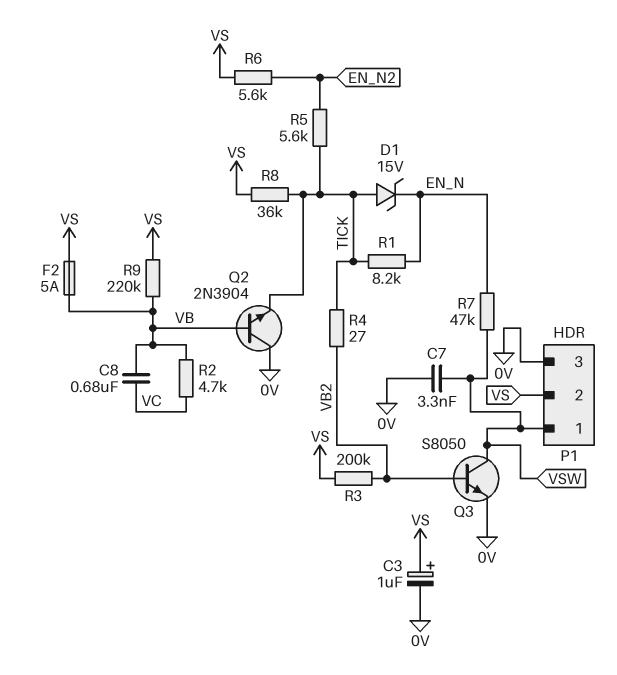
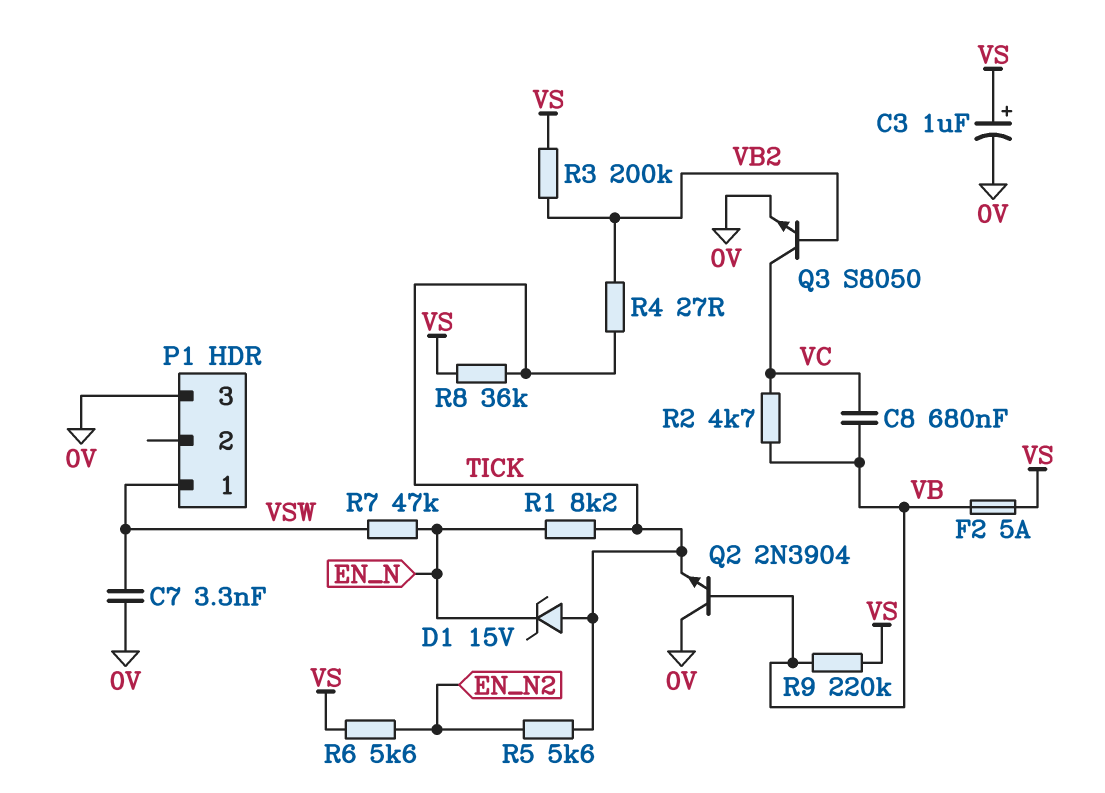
P1 pin 2: VS -> none
Q3: NPN S8050 (B VB2, C VSW, E 0V) -> NPN S8050 (B VB2, C VC, E 0V)

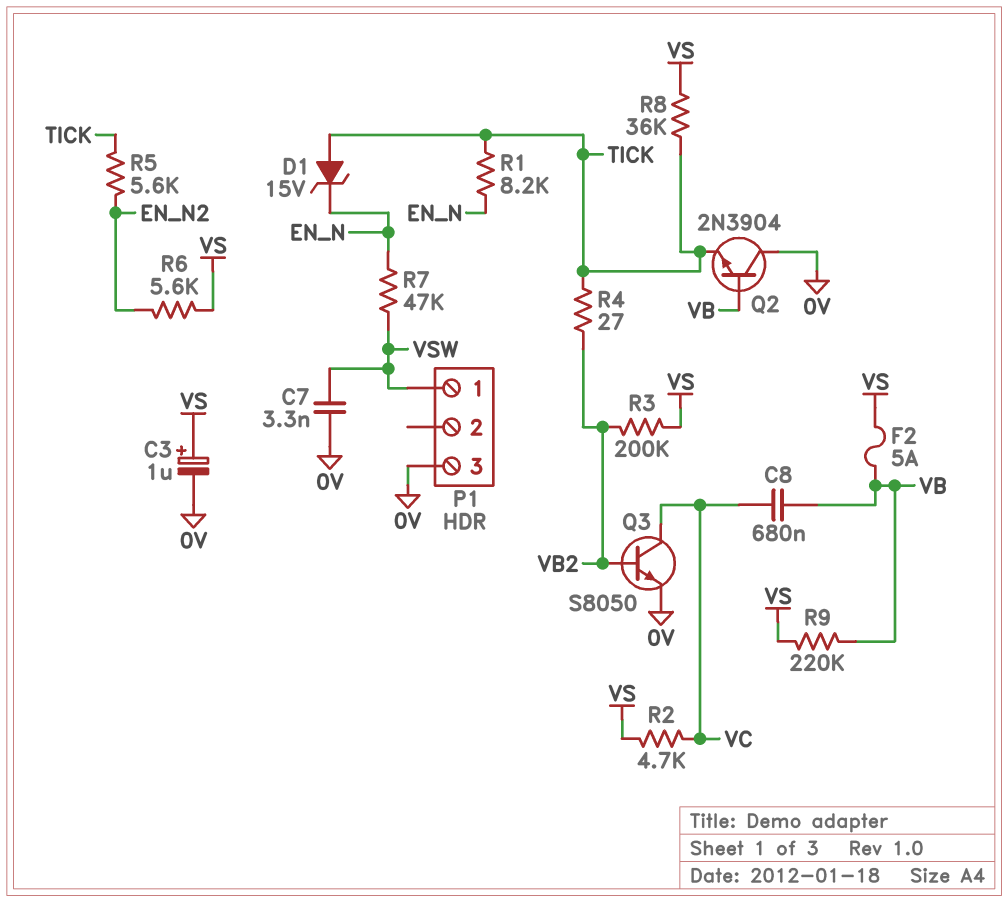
R2: 4.7k (VB, VC) -> 4.7k (VC, VS)

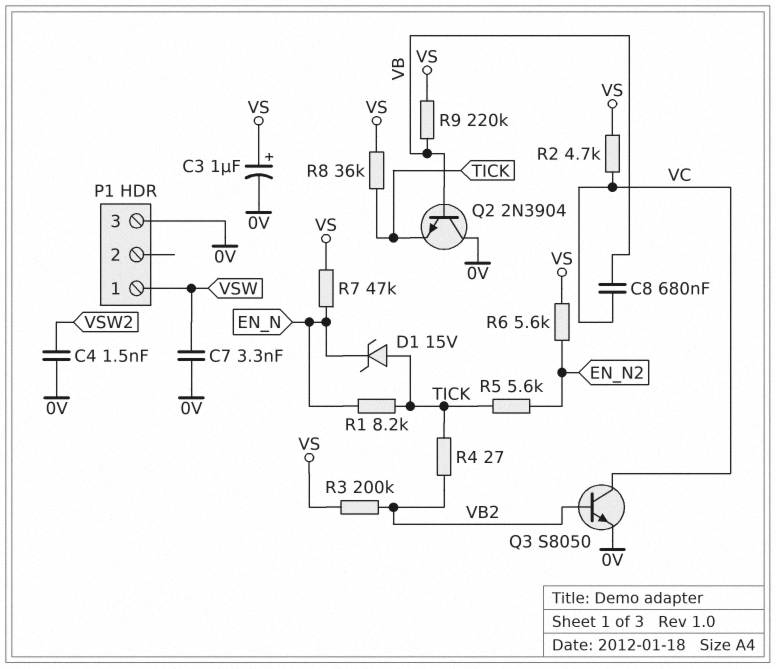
C4: none -> 1.5nF (0V, VSW2)
F2: 5A (VB, VS) -> none
R7: 47k (EN_N, VSW) -> 47k (EN_N, VS)

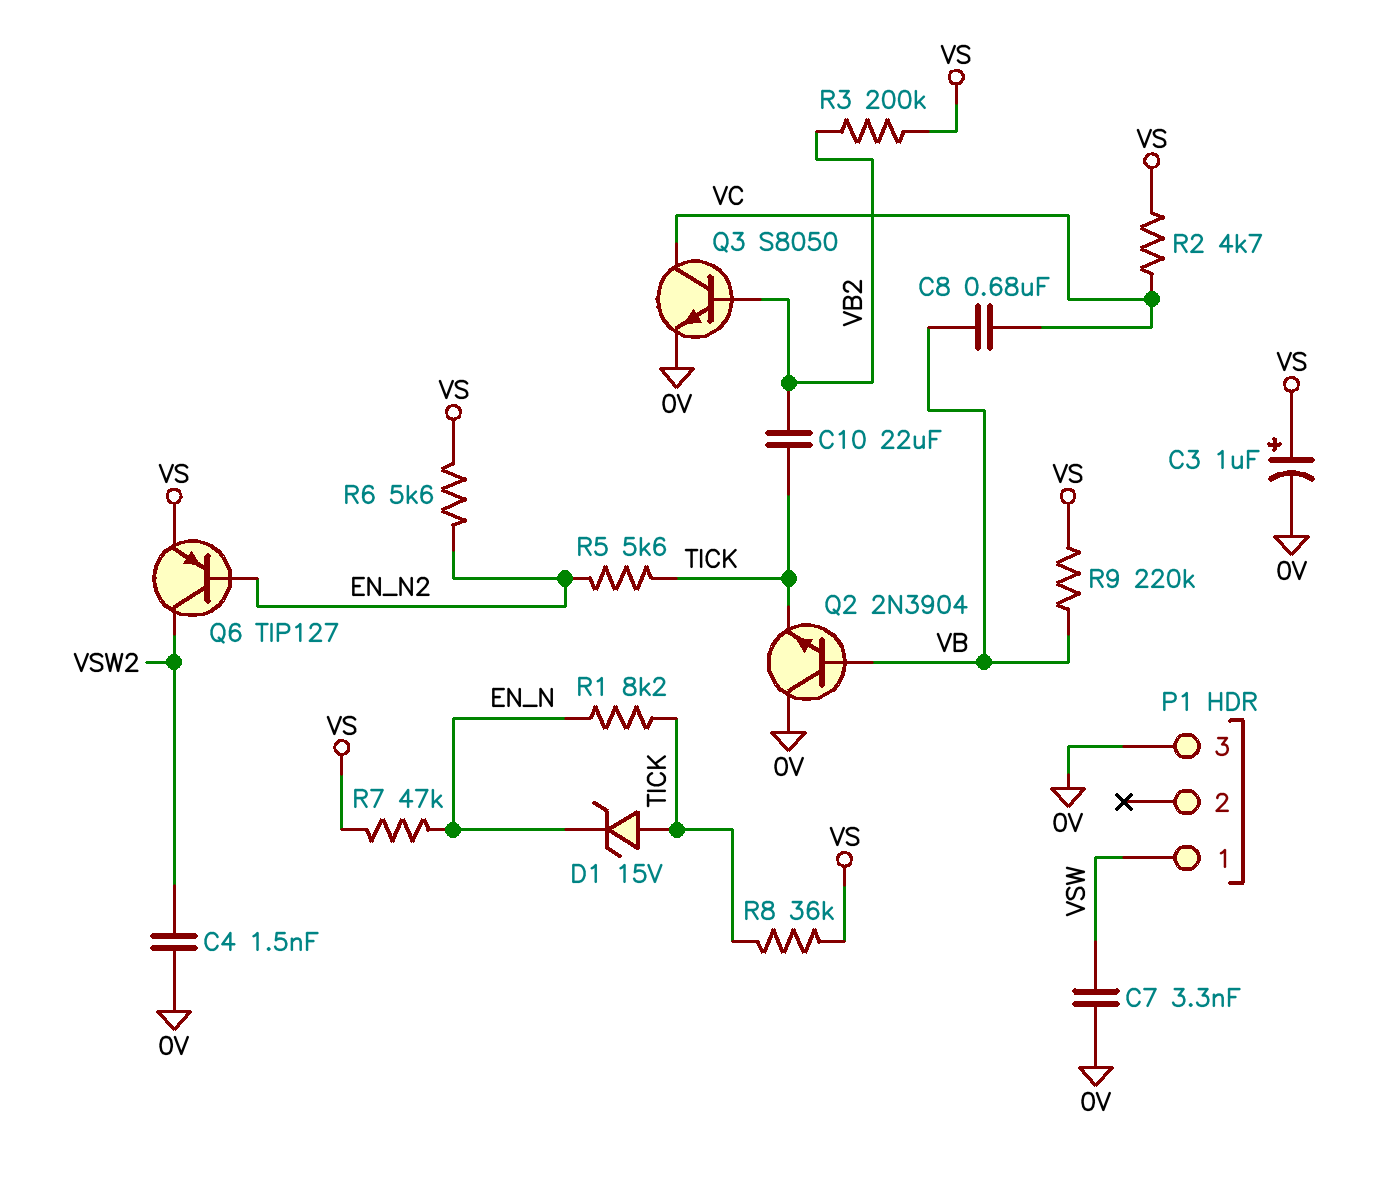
C10: none -> 22uF (TICK, VB2)
Q6: none -> PNP TIP127 (B EN_N2, C VSW2, E VS)
R4: 27 (TICK, VB2) -> none

